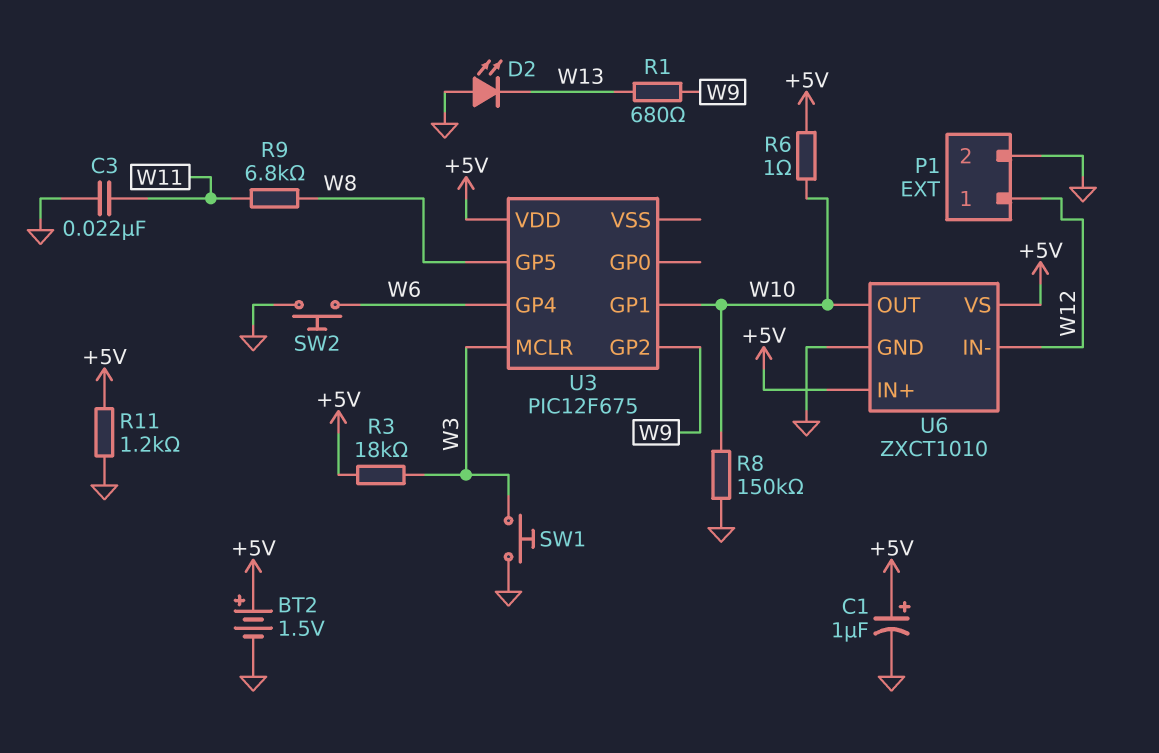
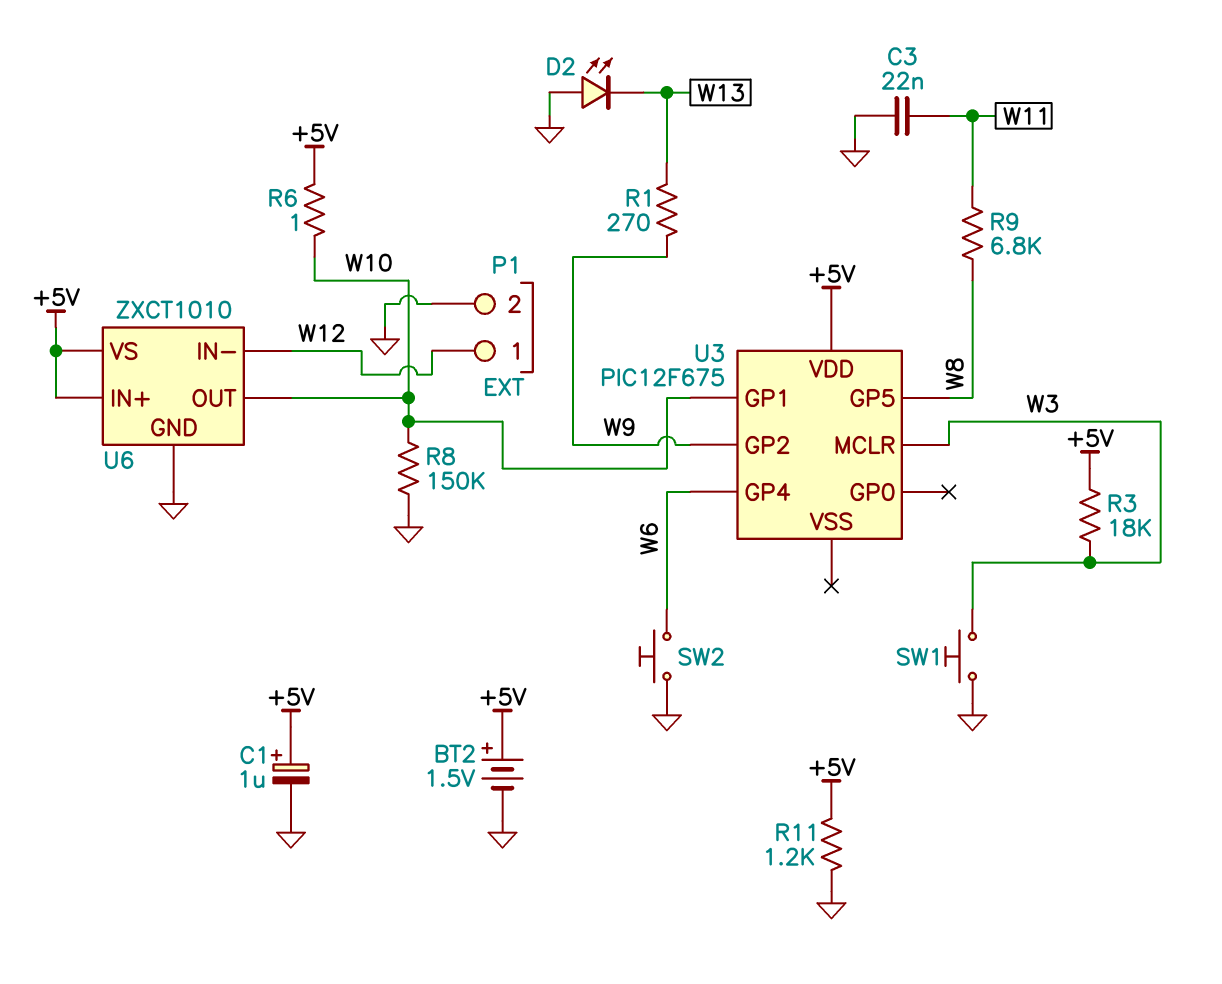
R1: 680 (W9, W13) -> 270 (W9, W13)

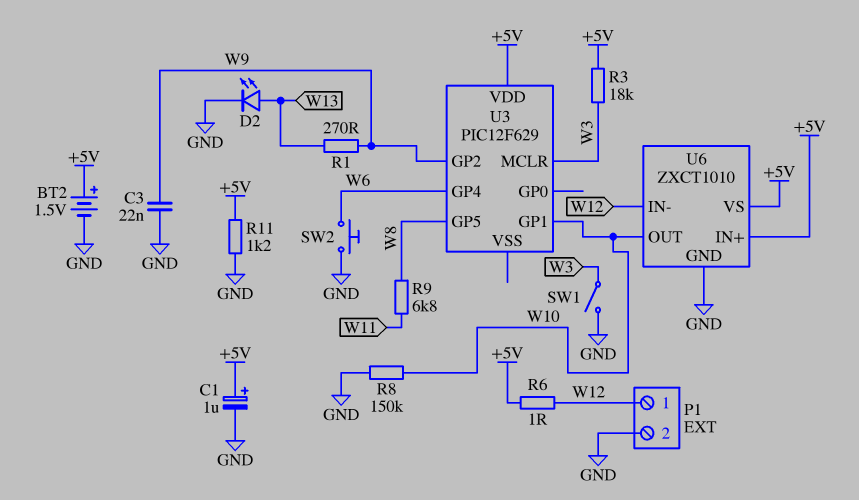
C3: 22nF (GND, W11) -> 22nF (GND, W9)
D2: LED (A GND, K W13) -> LED (A W13, K GND)
R6: 1 (+5V, W10) -> 1 (+5V, W12)
SW1: button (GND, W3) -> switch (GND, W3)
U3: PIC12F675 -> PIC12F629

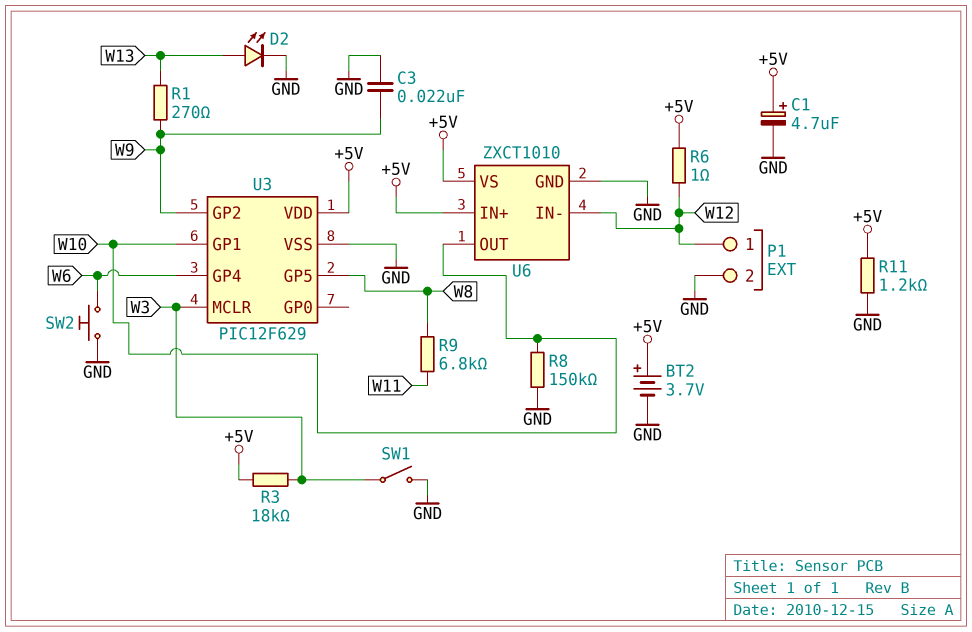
BT2: 1.5V (plus +5V, minus GND) -> 3.7V (plus +5V, minus GND)
C1: 1uF (plus +5V, minus GND) -> 4.7uF (plus +5V, minus GND)
U3 pin VSS: none -> GND

